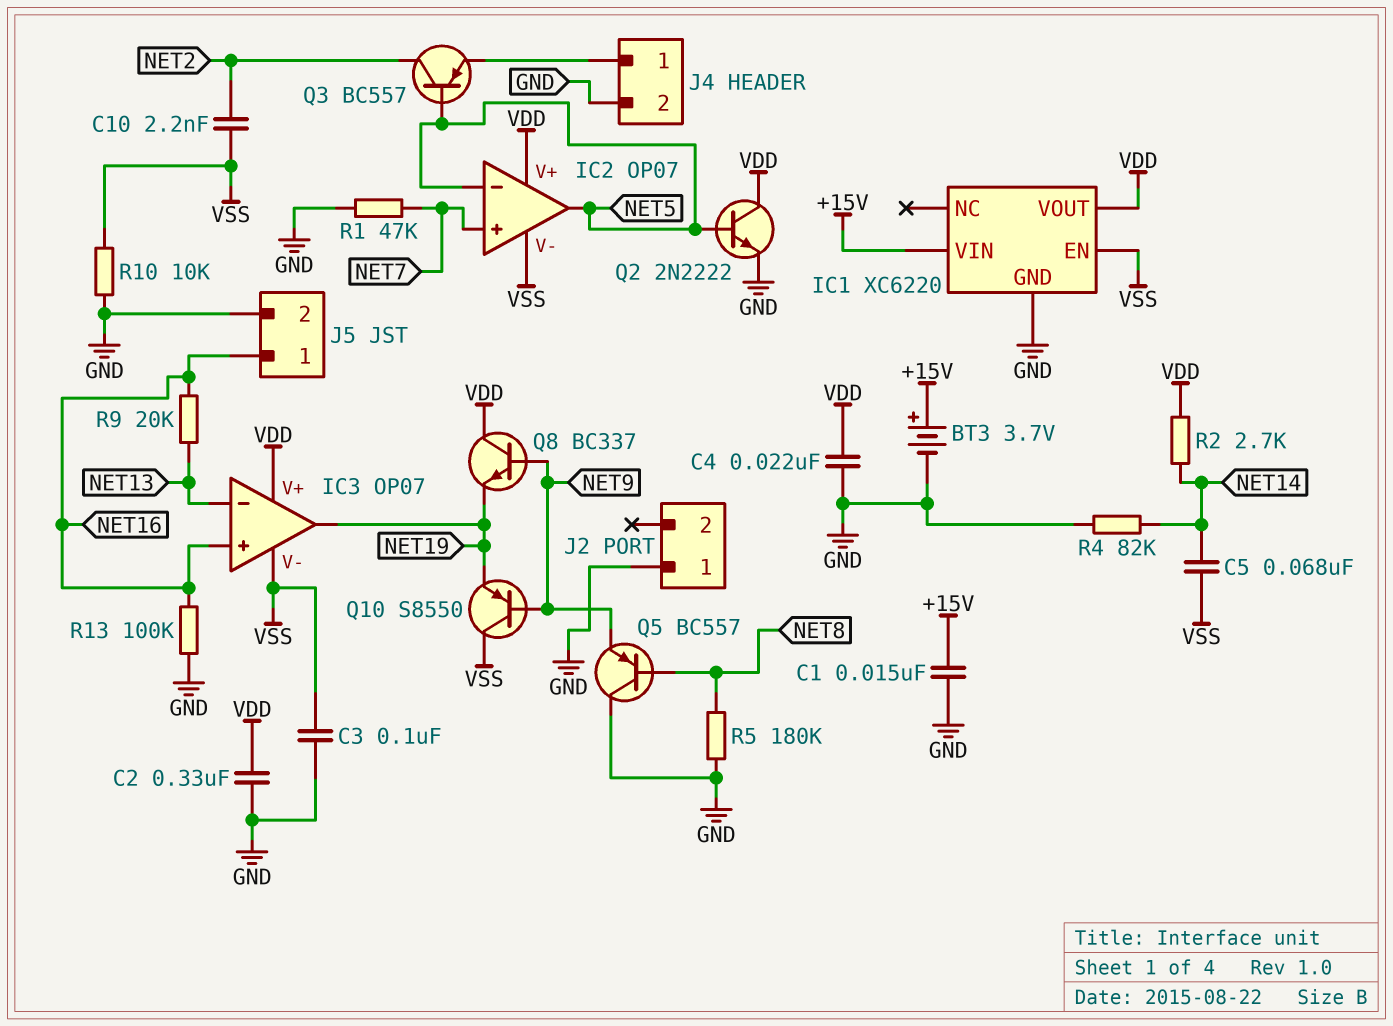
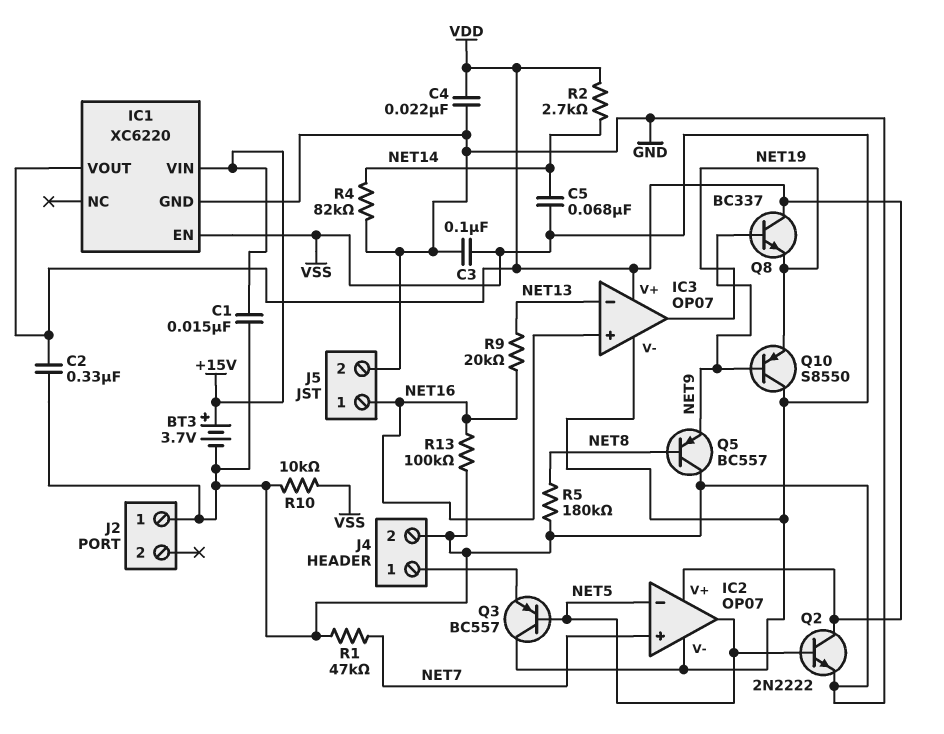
C10: 2.2nF (NET2, VSS) -> none
Q3: PNP BC557 (B NET5, C NET2, E J4/1) -> PNP BC557 (B NET5, C VSS, E J4/1)

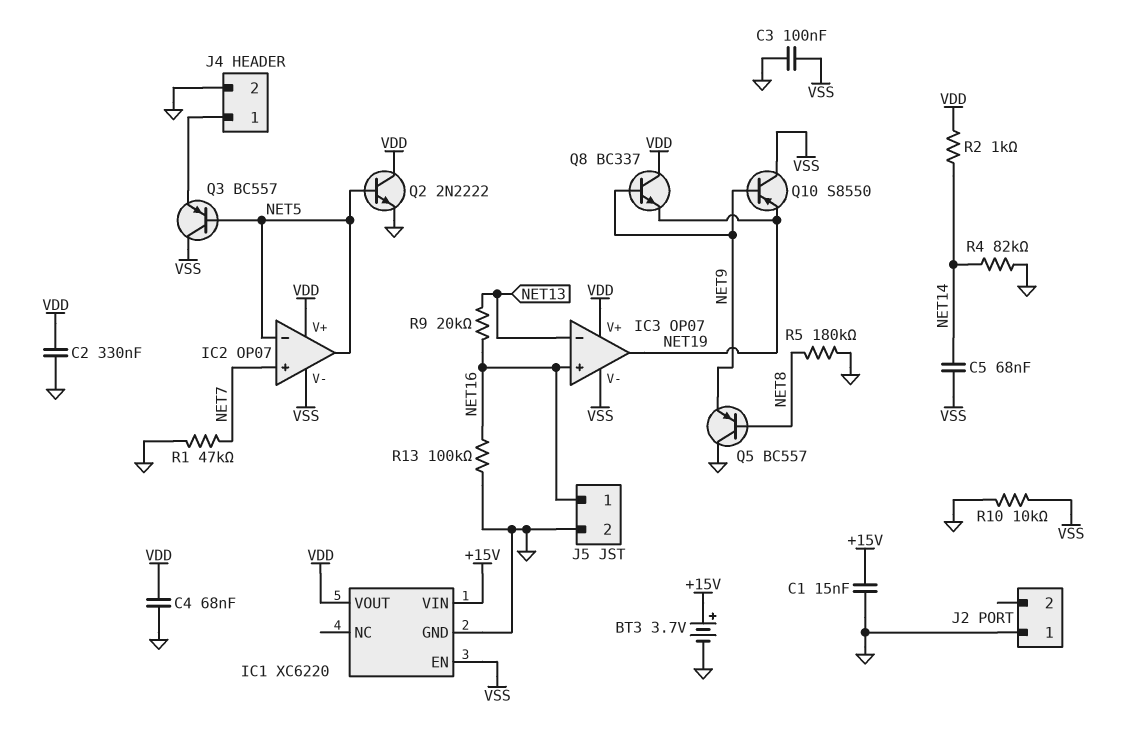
C4: 22nF (GND, VDD) -> 68nF (GND, VDD)
R2: 2.7k (NET14, VDD) -> 1k (NET14, VDD)

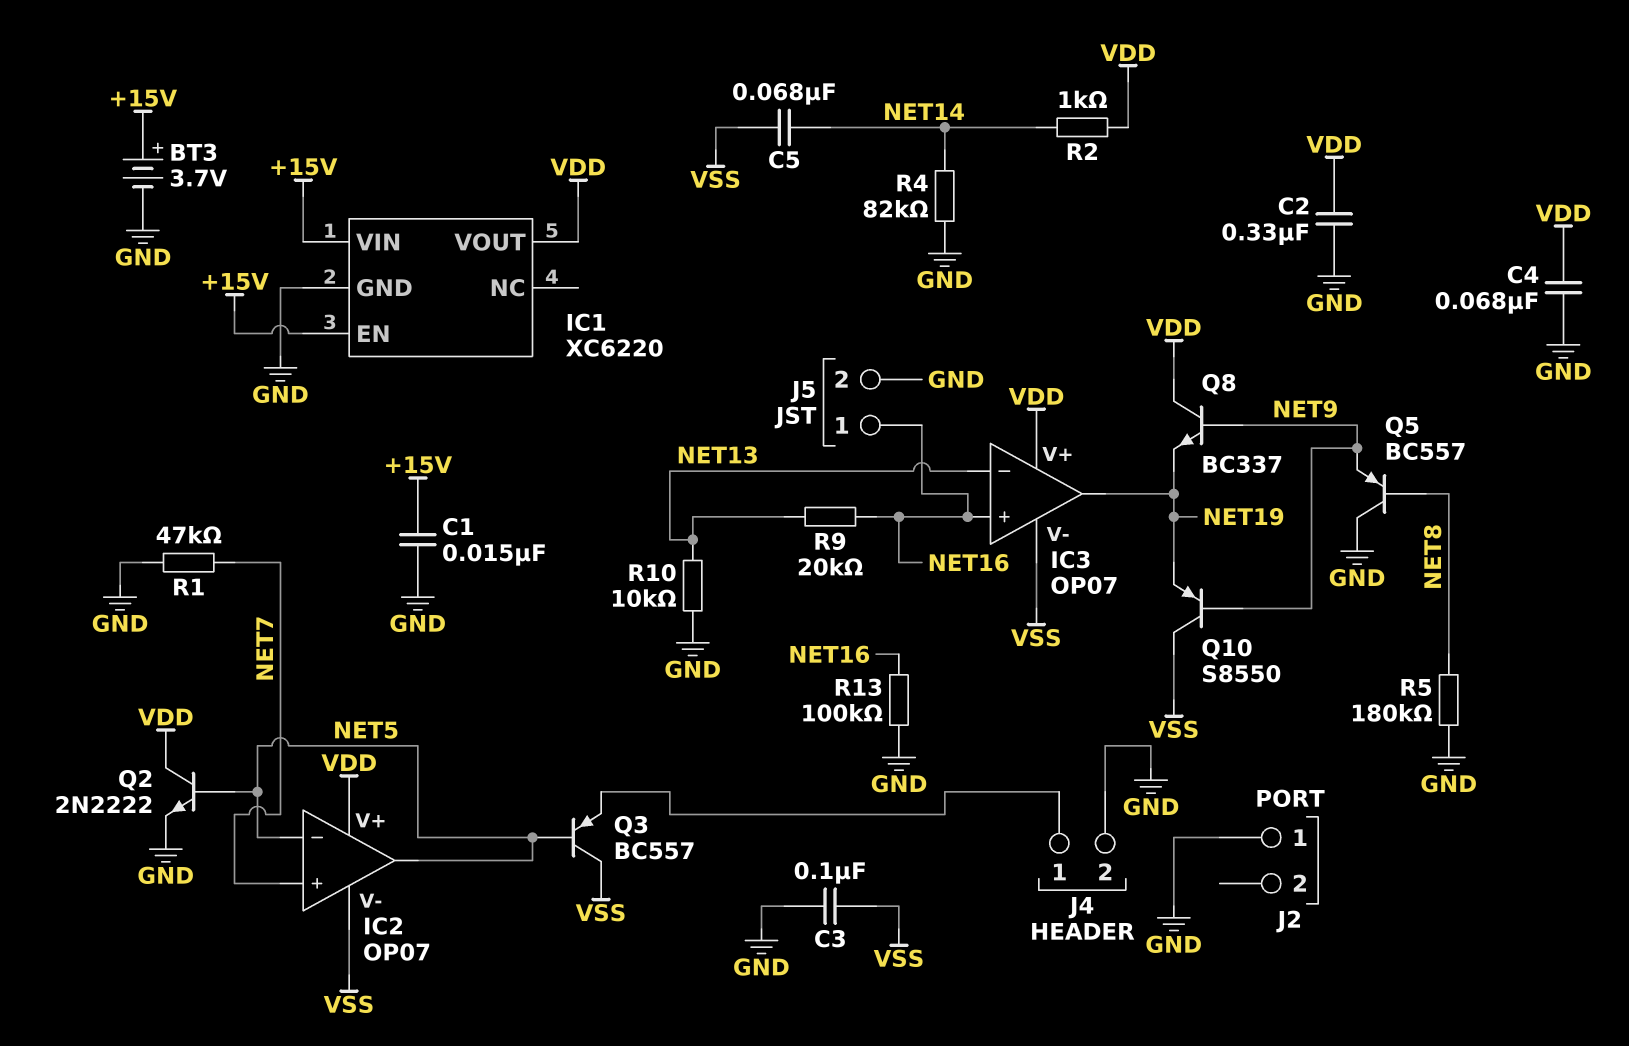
IC1 pin EN: VSS -> +15V
R10: 10k (GND, VSS) -> 10k (GND, NET13)

